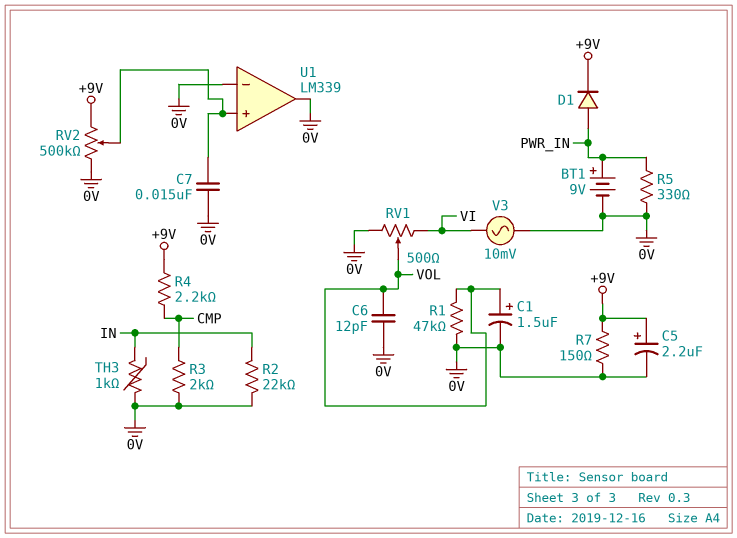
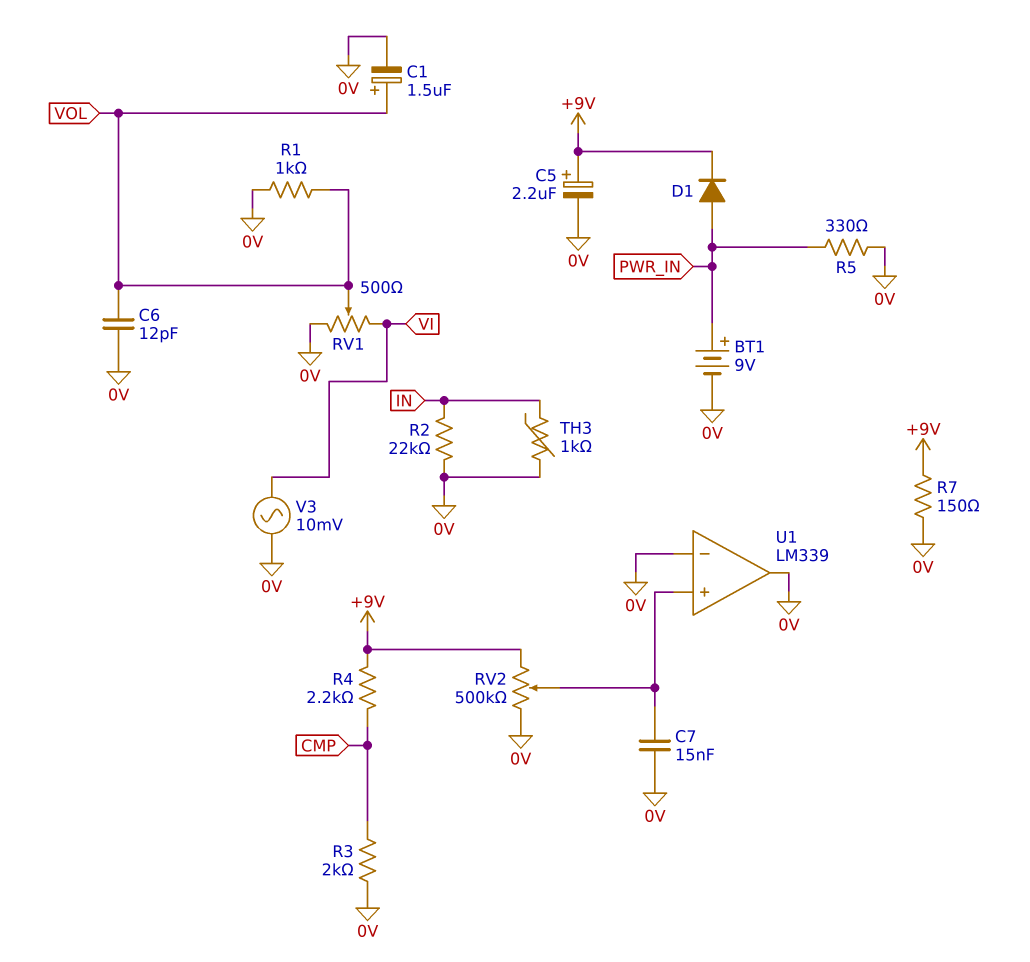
R1: 47k (0V, VOL) -> 1k (0V, VOL)

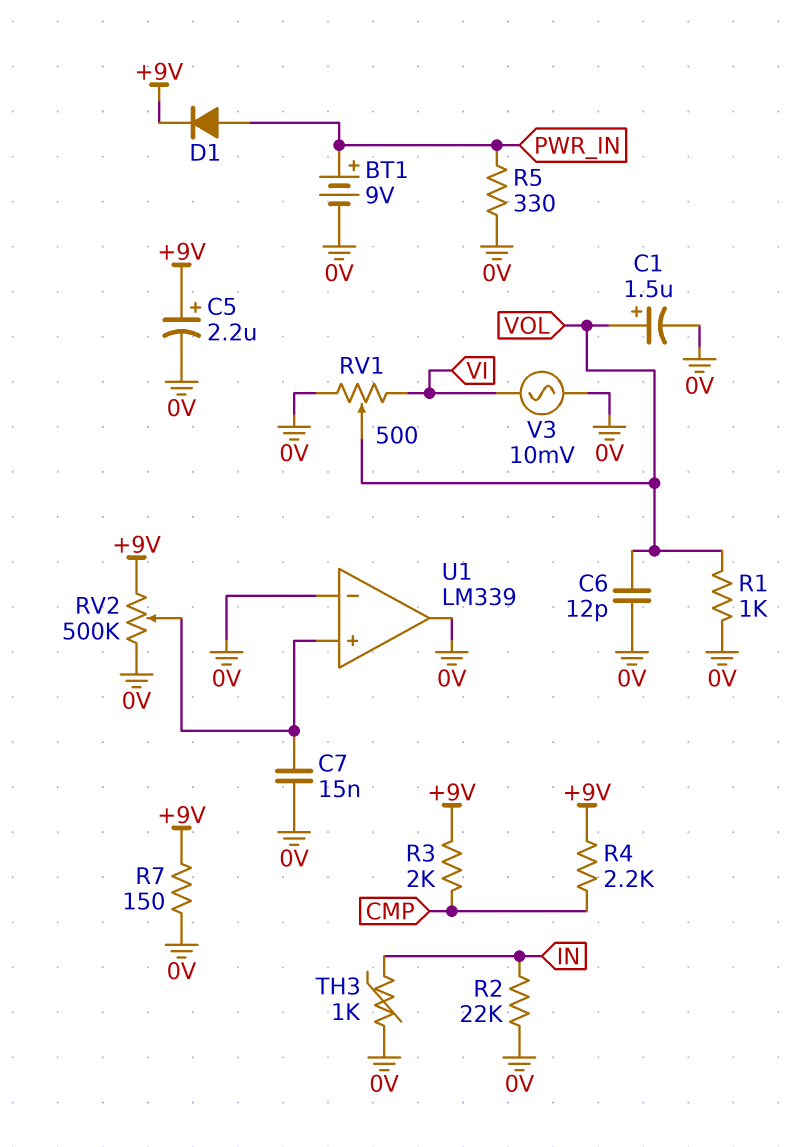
R3: 2k (0V, CMP) -> 2k (+9V, CMP)

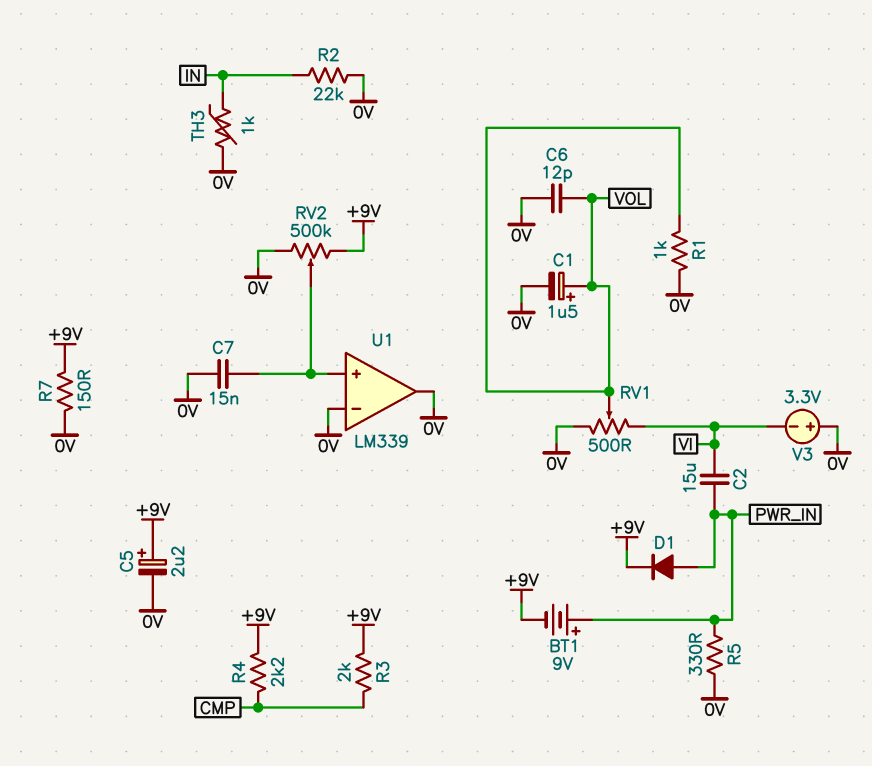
BT1: 9V (plus PWR_IN, minus 0V) -> 9V (plus PWR_IN, minus +9V)
C2: none -> 15uF (PWR_IN, VI)
V3: AC 10mV (0V, VI) -> 3.3V (plus 0V, minus VI)

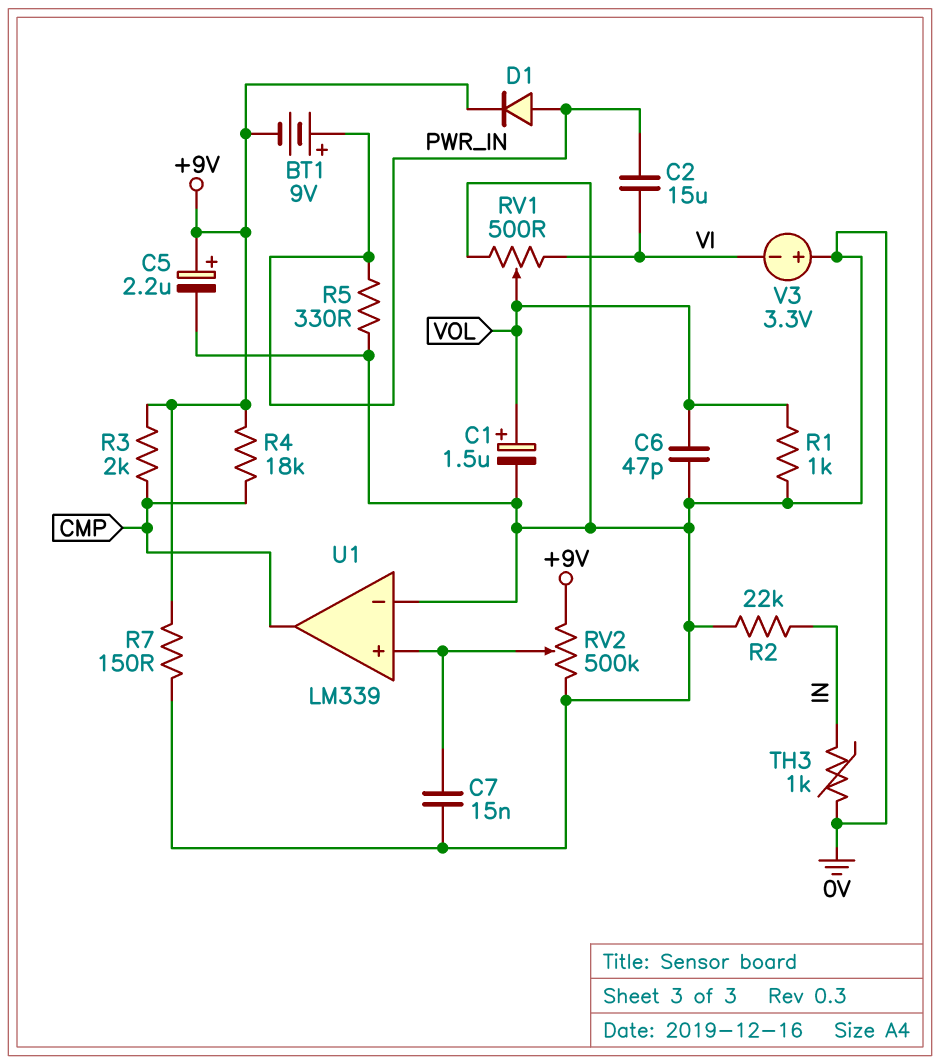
C6: 12pF (0V, VOL) -> 47pF (0V, VOL)
R4: 2.2k (+9V, CMP) -> 18k (+9V, CMP)
U1 pin out: 0V -> CMP

